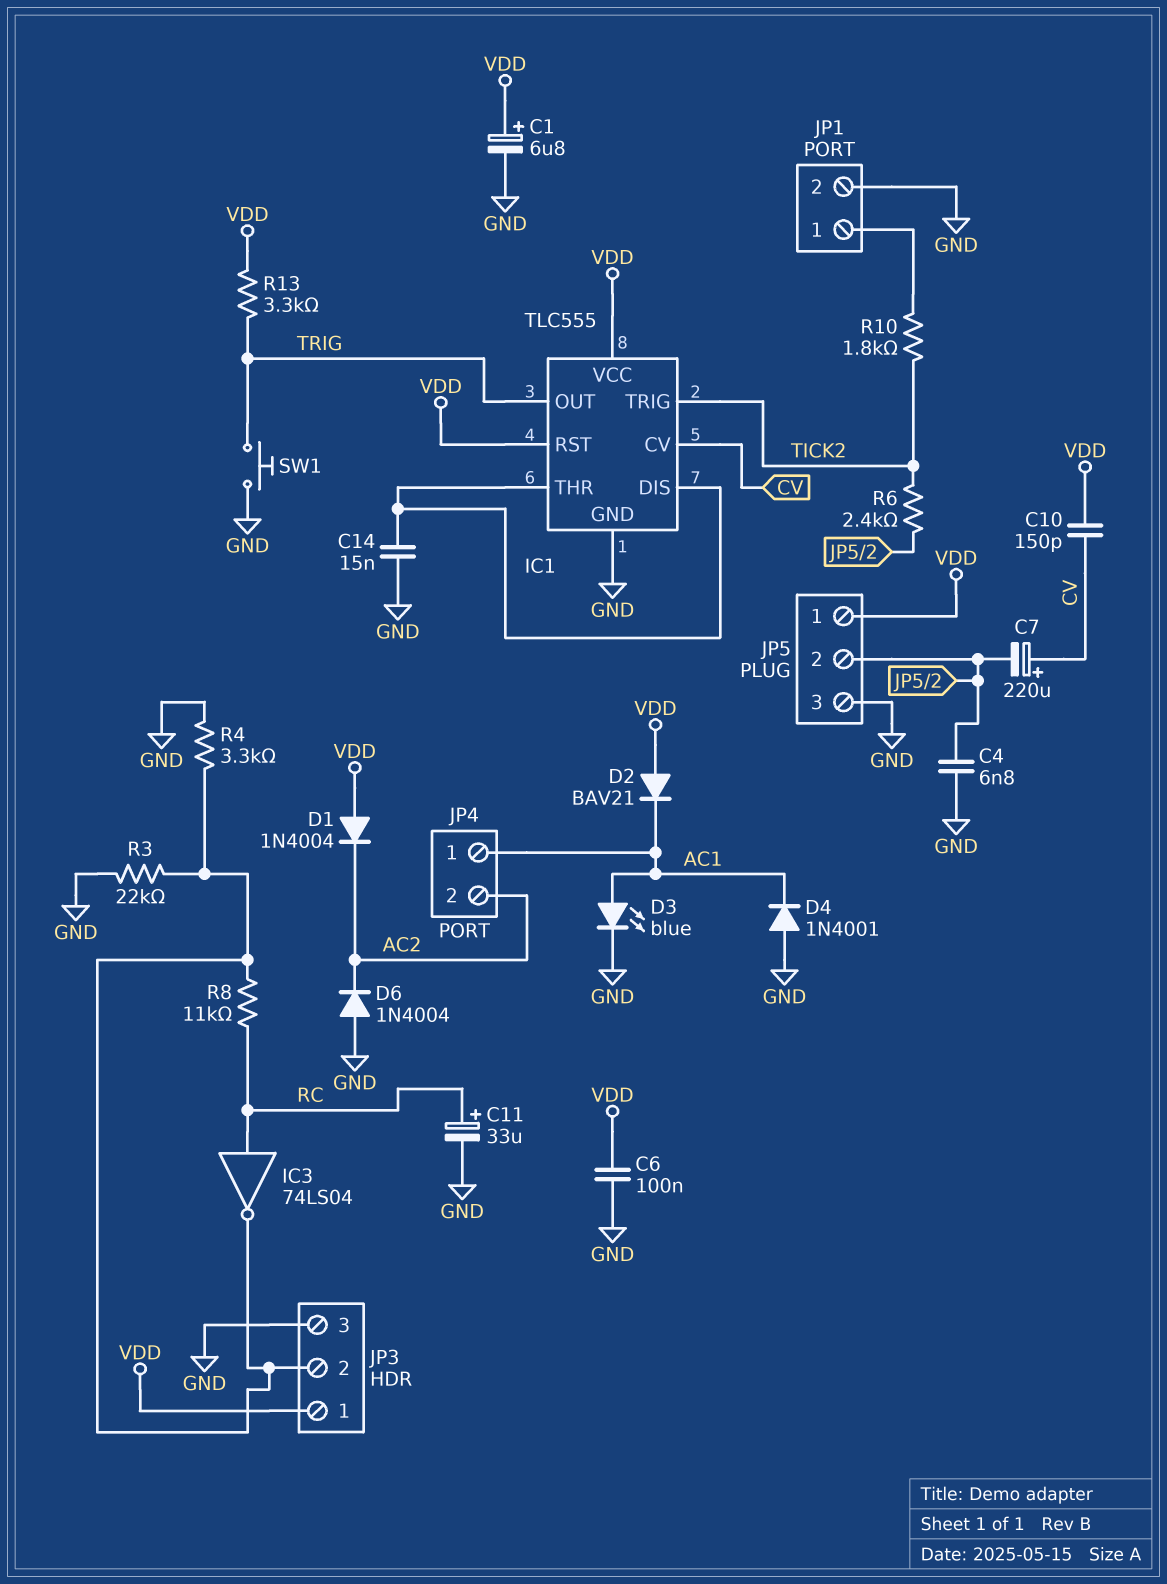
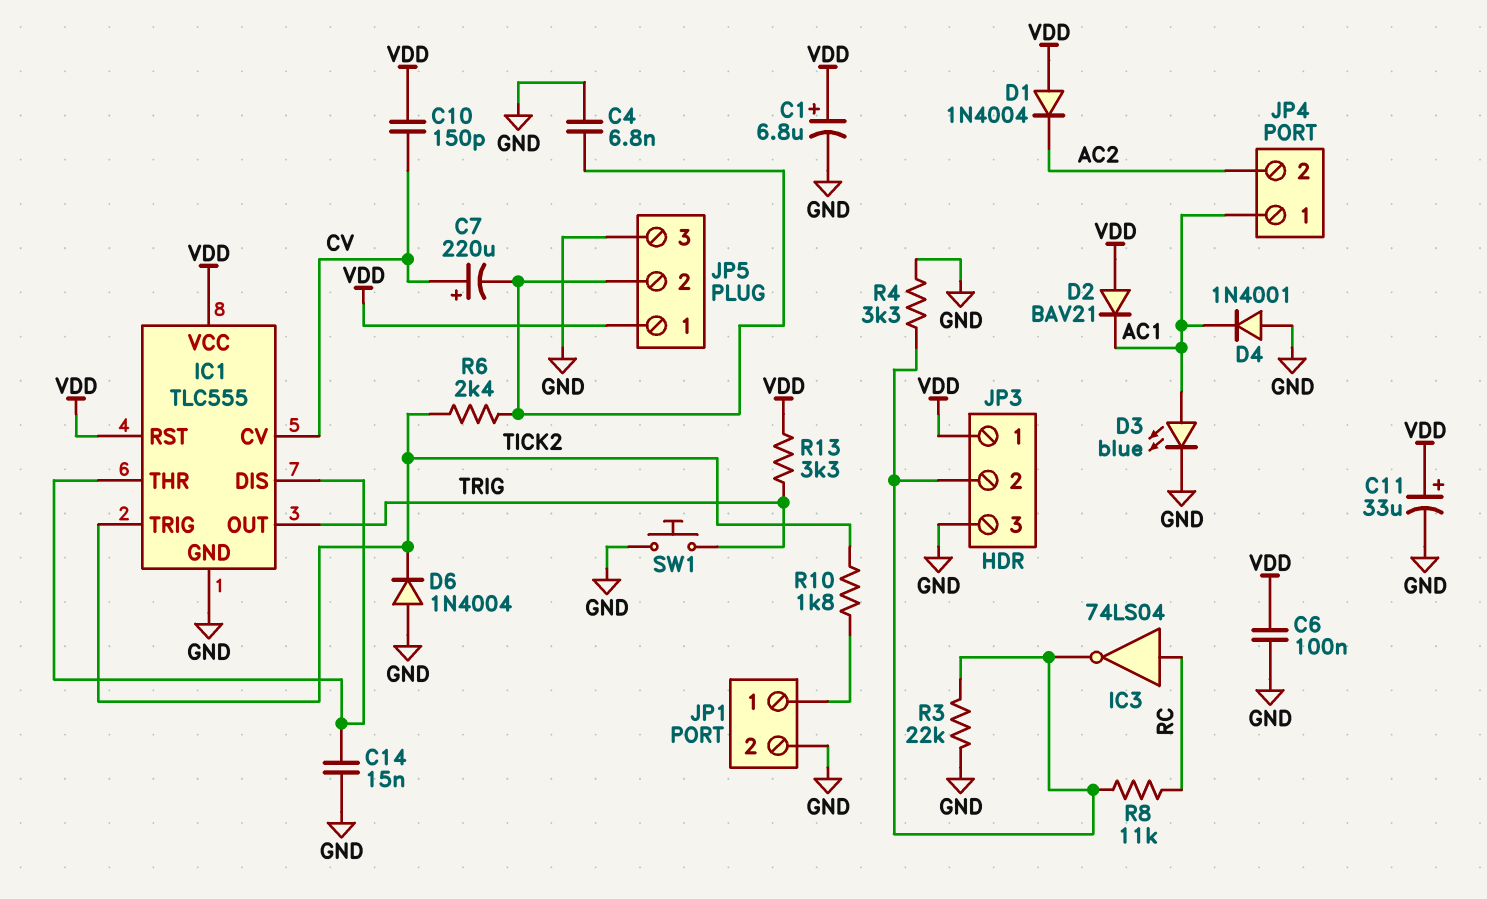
C11: 33uF (plus RC, minus GND) -> 33uF (plus VDD, minus GND)
D6: diode 1N4004 (A GND, K AC2) -> diode 1N4004 (A GND, K TICK2)

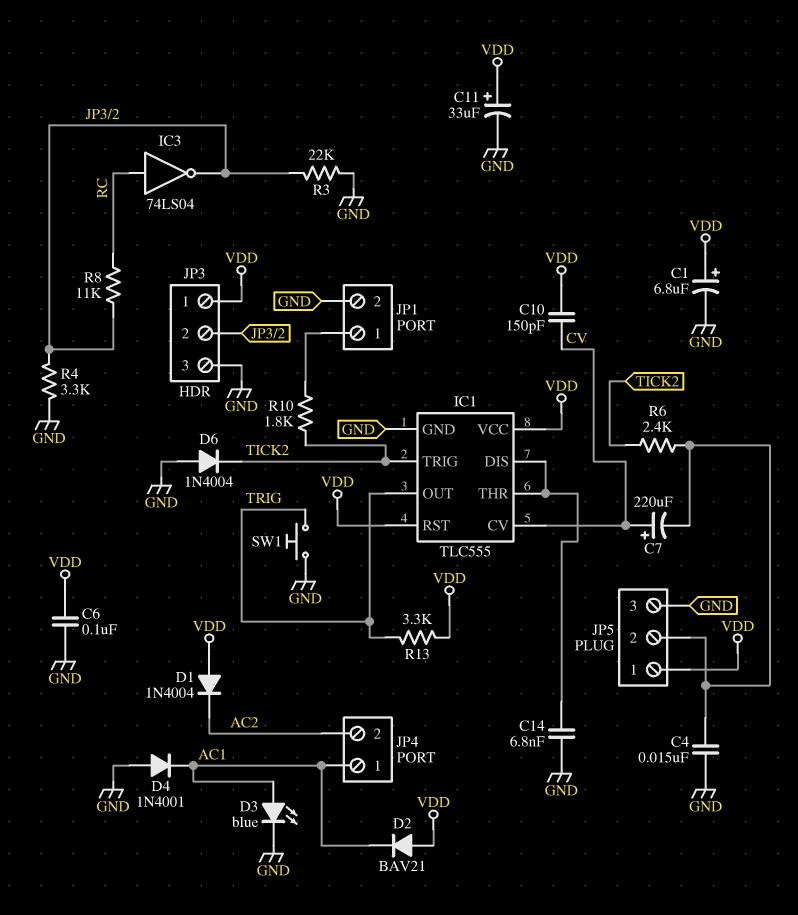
C4: 6.8nF (GND, JP5/2) -> 15nF (GND, JP5/2)
C14: 15nF (GND, IC1/DIS) -> 6.8nF (GND, IC1/DIS)

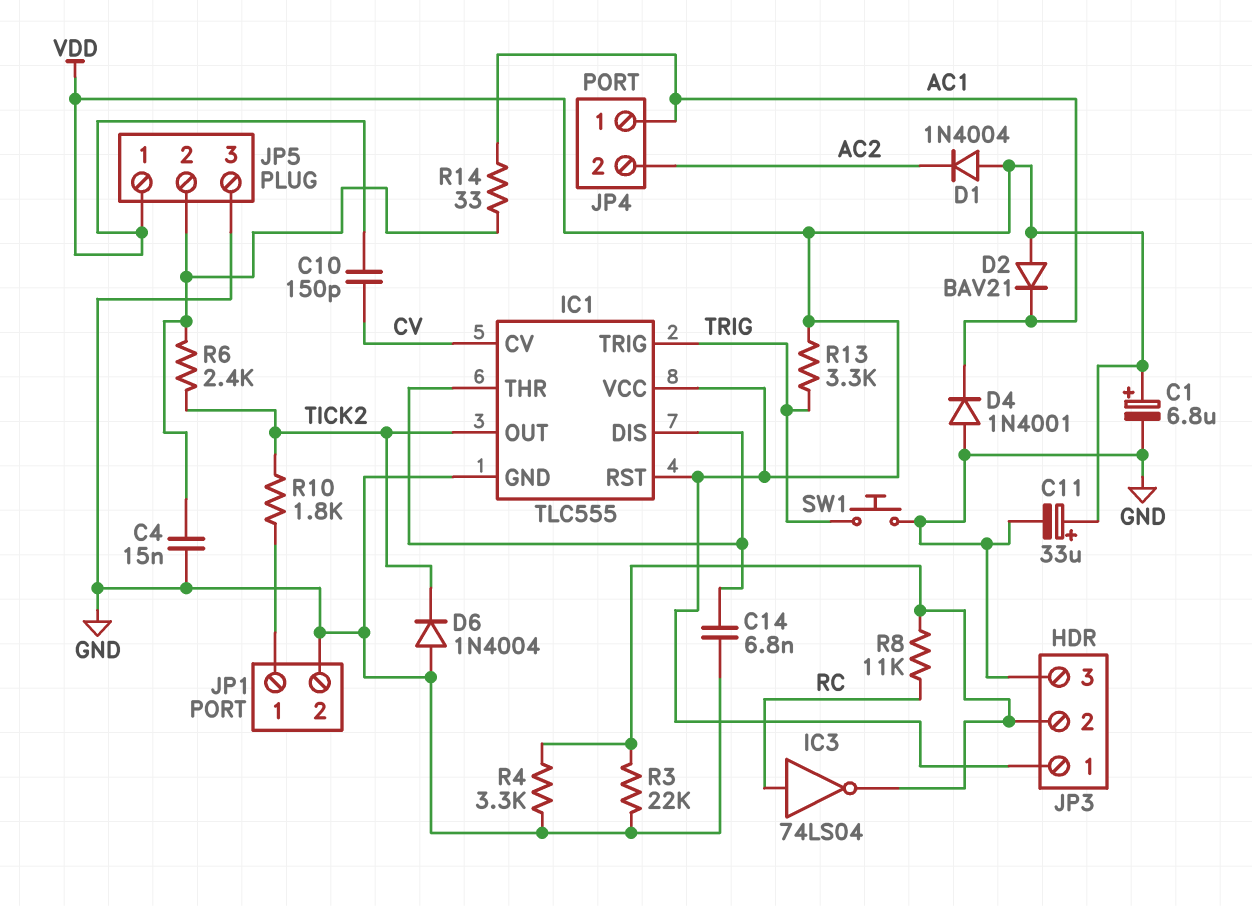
C6: 100nF (GND, VDD) -> none
C7: 220uF (plus CV, minus JP5/2) -> none
D3: LED blue (A AC1, K GND) -> none
IC1 pin OUT: TRIG -> TICK2
IC1 pin TRIG: TICK2 -> TRIG
R14: none -> 33 (AC1, JP5/2)

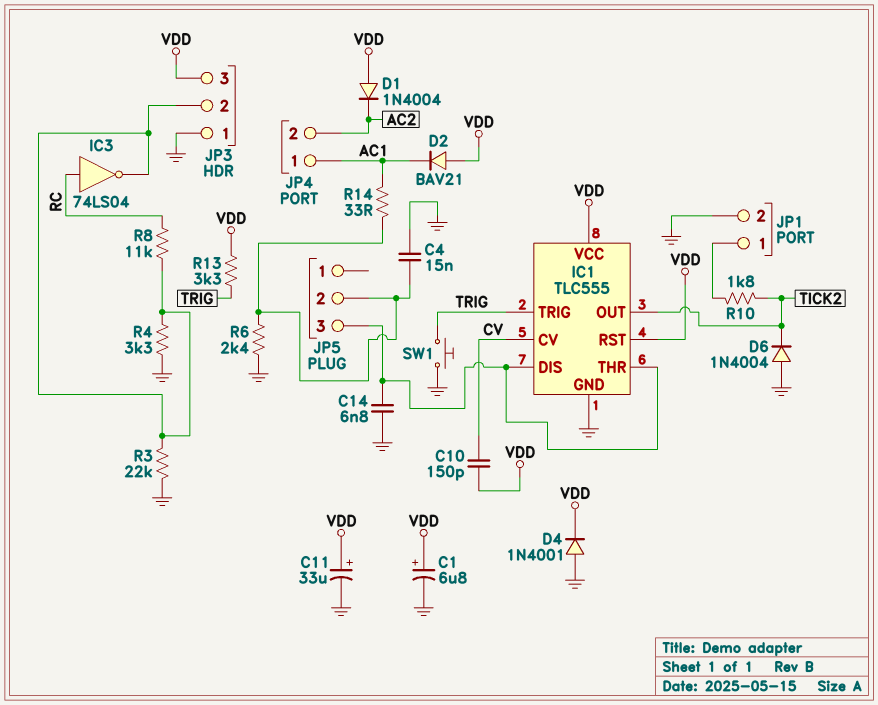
D4: diode 1N4001 (A GND, K AC1) -> diode 1N4001 (A GND, K VDD)
JP3 pin 1: VDD -> GND
JP3 pin 3: GND -> VDD
JP5 pin 1: VDD -> none
JP5 pin 3: GND -> IC1/DIS
R6: 2.4k (JP5/2, TICK2) -> 2.4k (GND, JP5/2)

